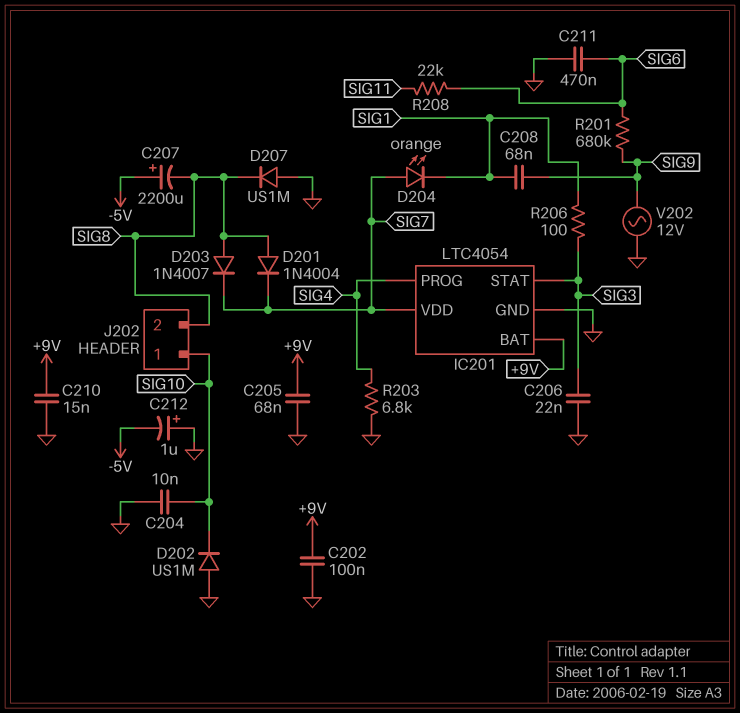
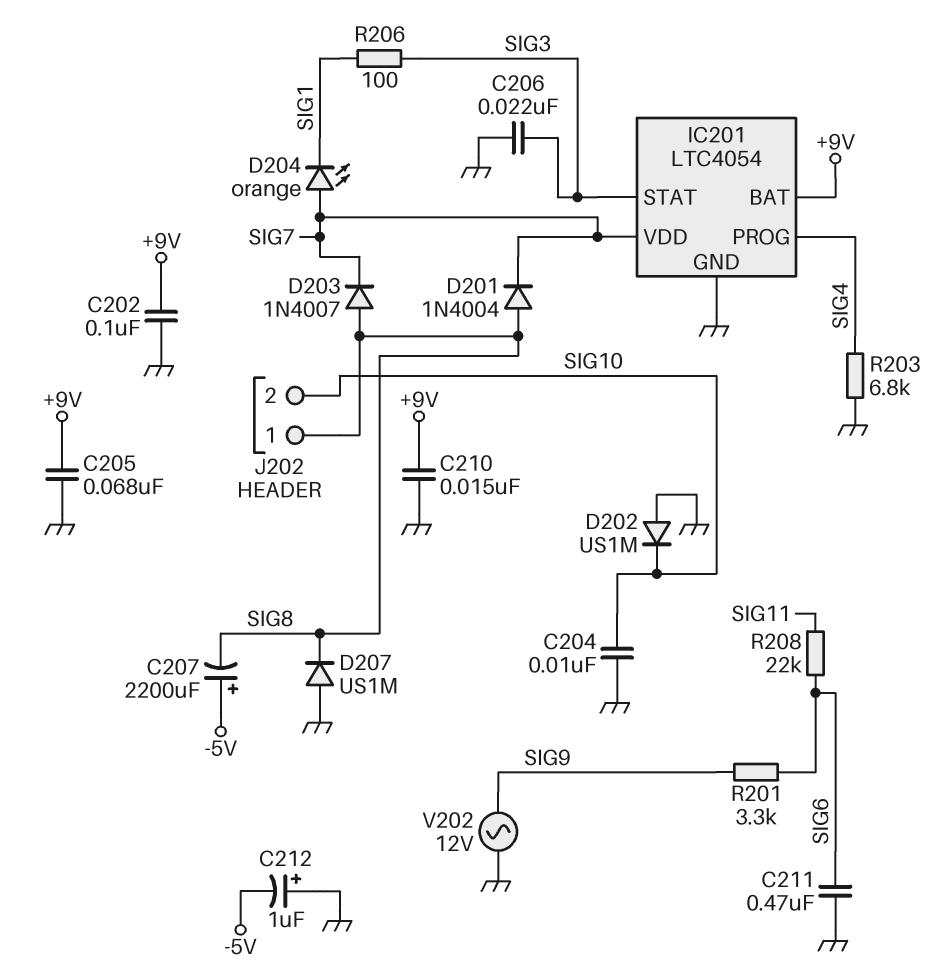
C208: 68nF (SIG1, SIG9) -> none
J202 pin 1: SIG10 -> SIG8
J202 pin 2: SIG8 -> SIG10
R201: 680k (SIG6, SIG9) -> 3.3k (SIG6, SIG9)

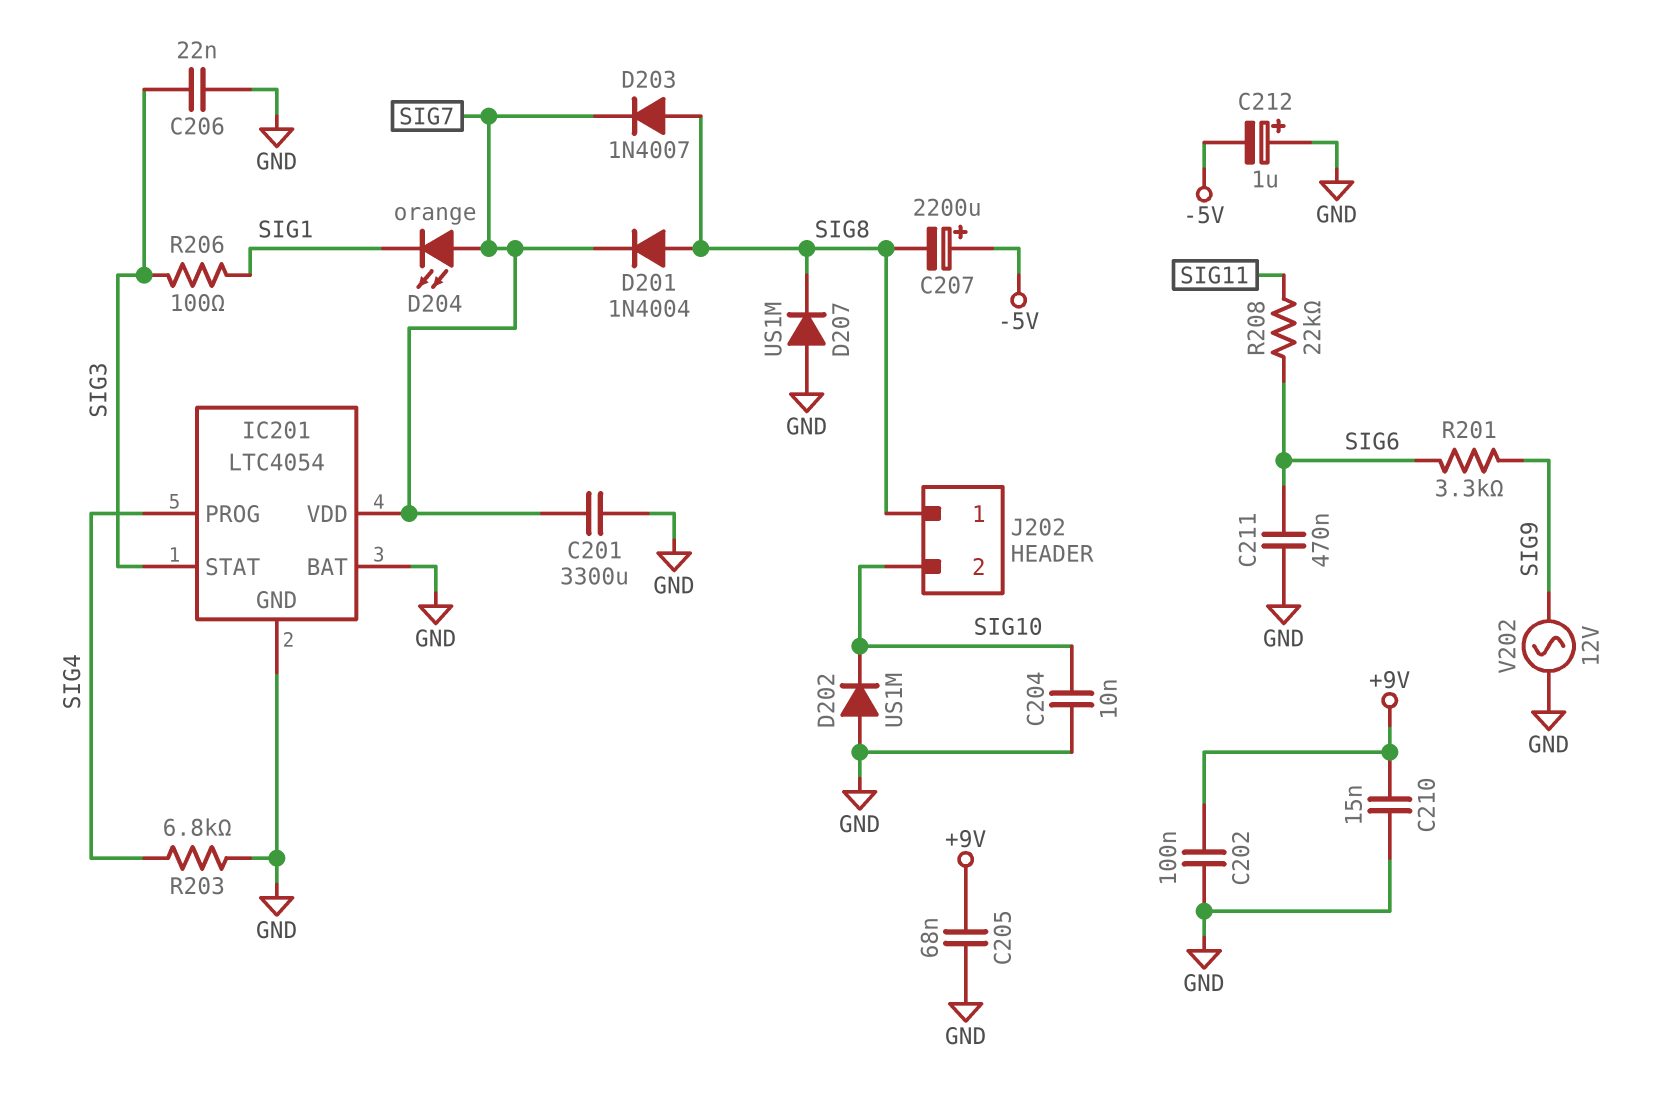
C201: none -> 3300uF (GND, SIG7)
IC201 pin BAT: +9V -> GND

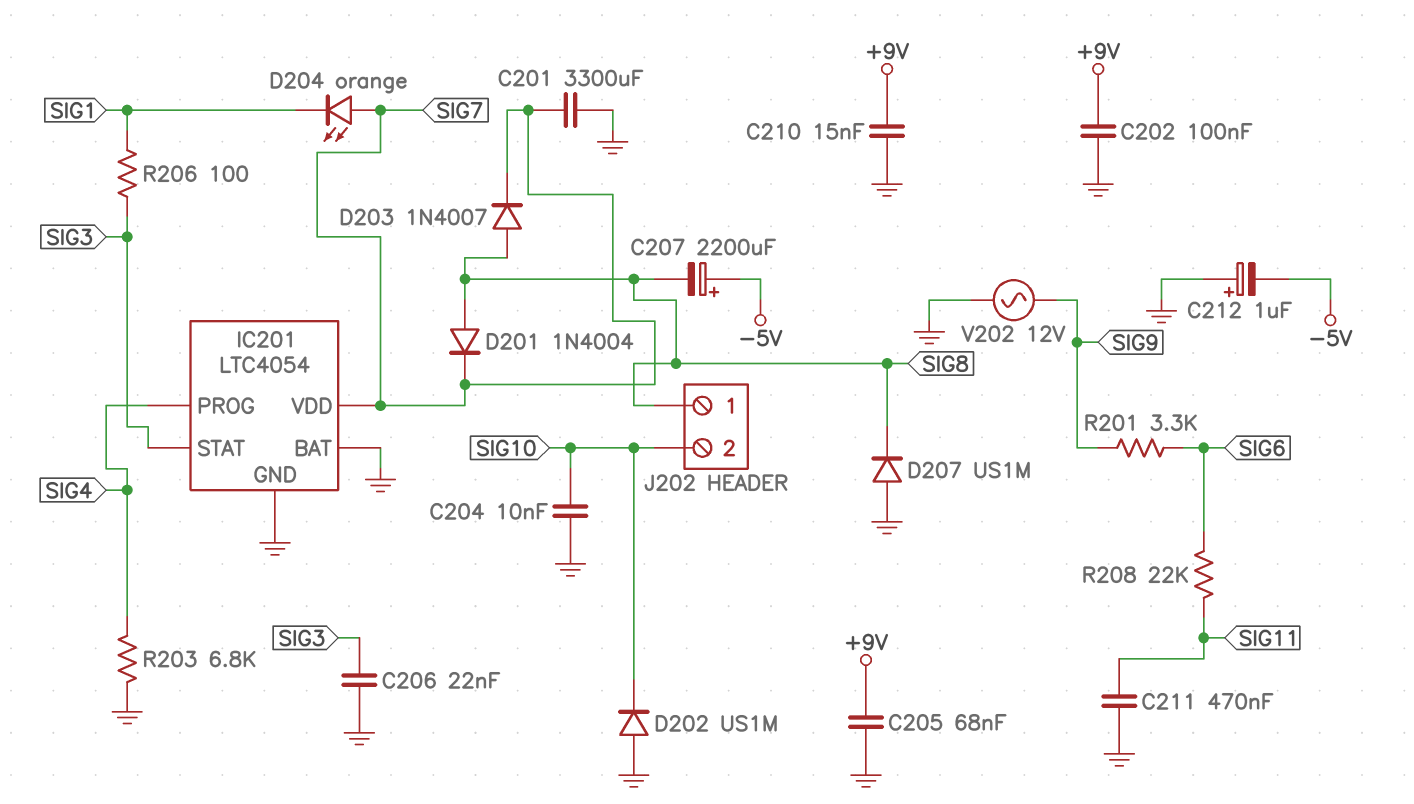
C211: 470nF (GND, SIG6) -> 470nF (GND, SIG11)

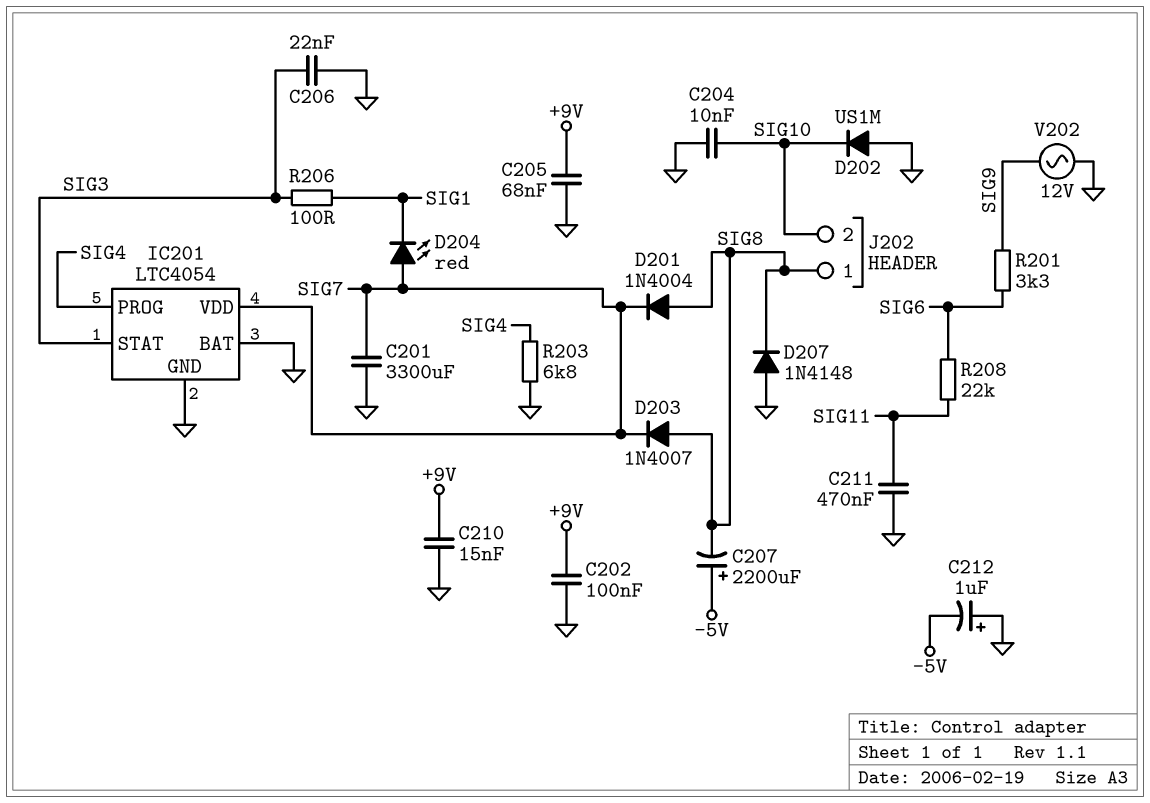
D204: LED orange (A SIG7, K SIG1) -> LED red (A SIG7, K SIG1)
D207: diode US1M (A GND, K SIG8) -> diode 1N4148 (A GND, K SIG8)

